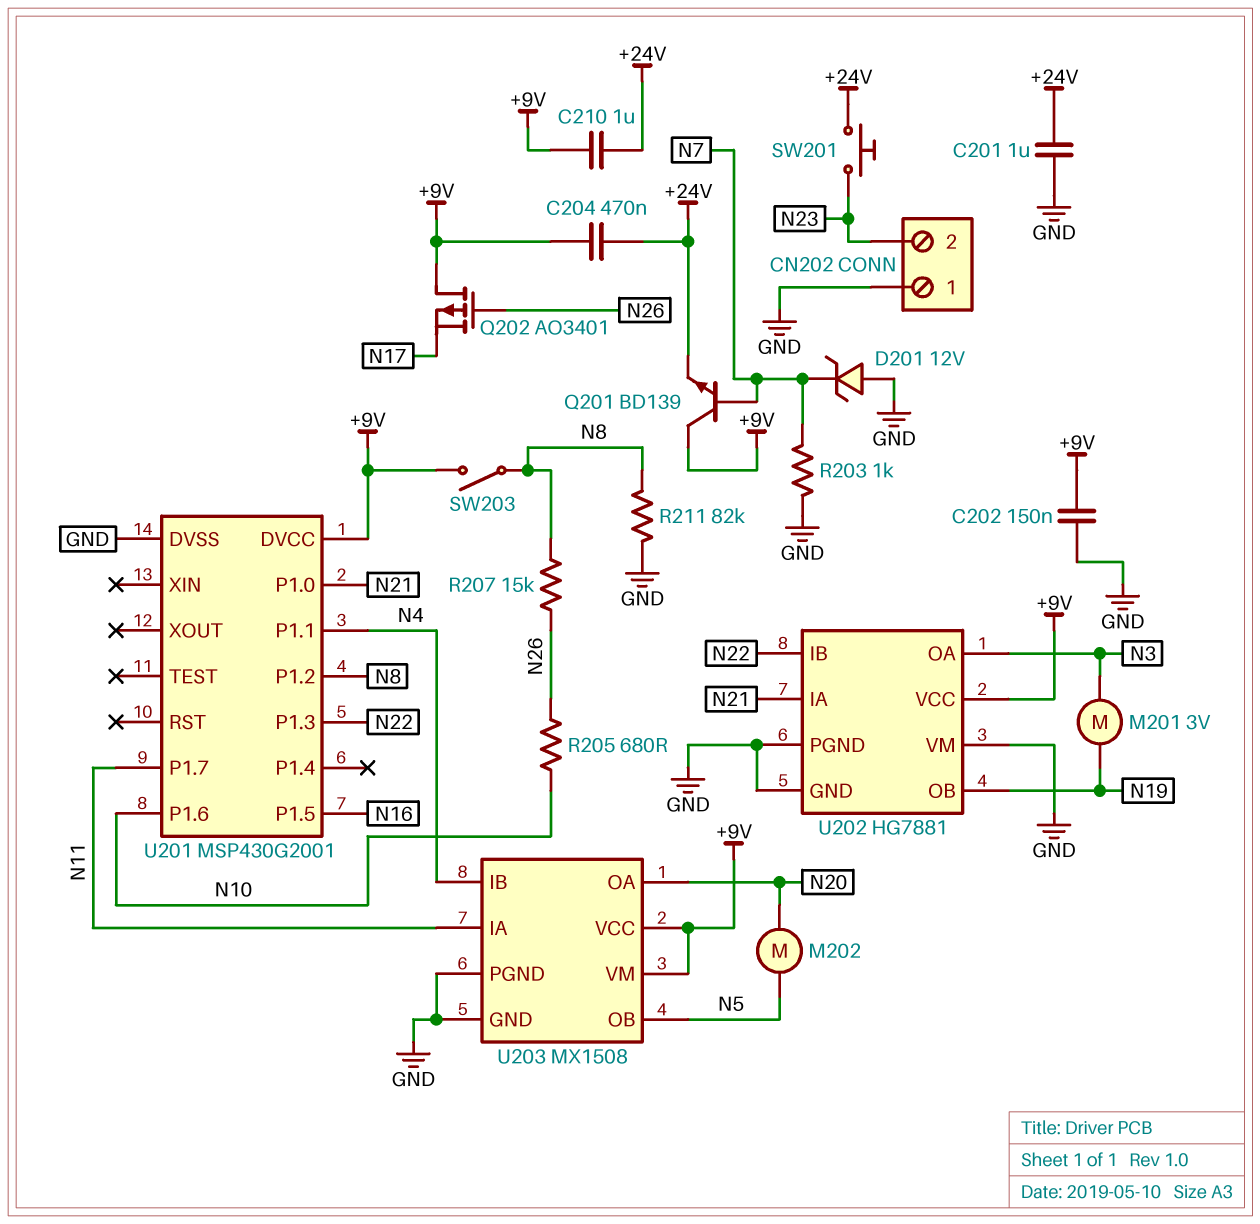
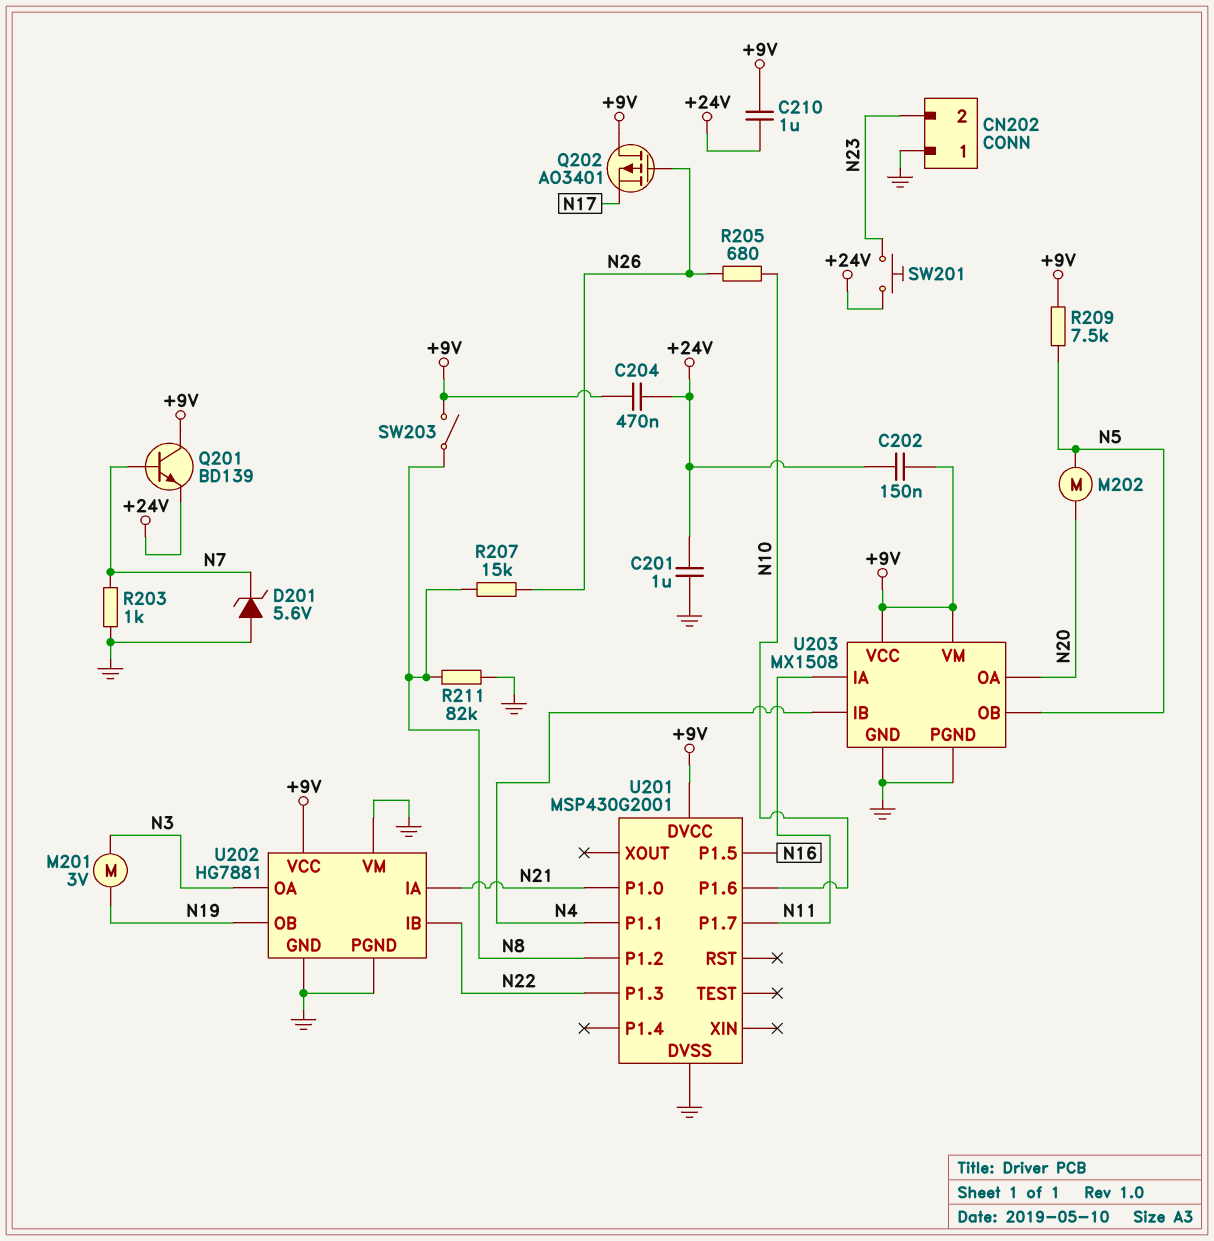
C202: 150nF (+9V, GND) -> 150nF (+9V, +24V)
D201: zener 12V (A GND, K N7) -> zener 5.6V (A GND, K N7)
R209: none -> 7.5k (+9V, N5)

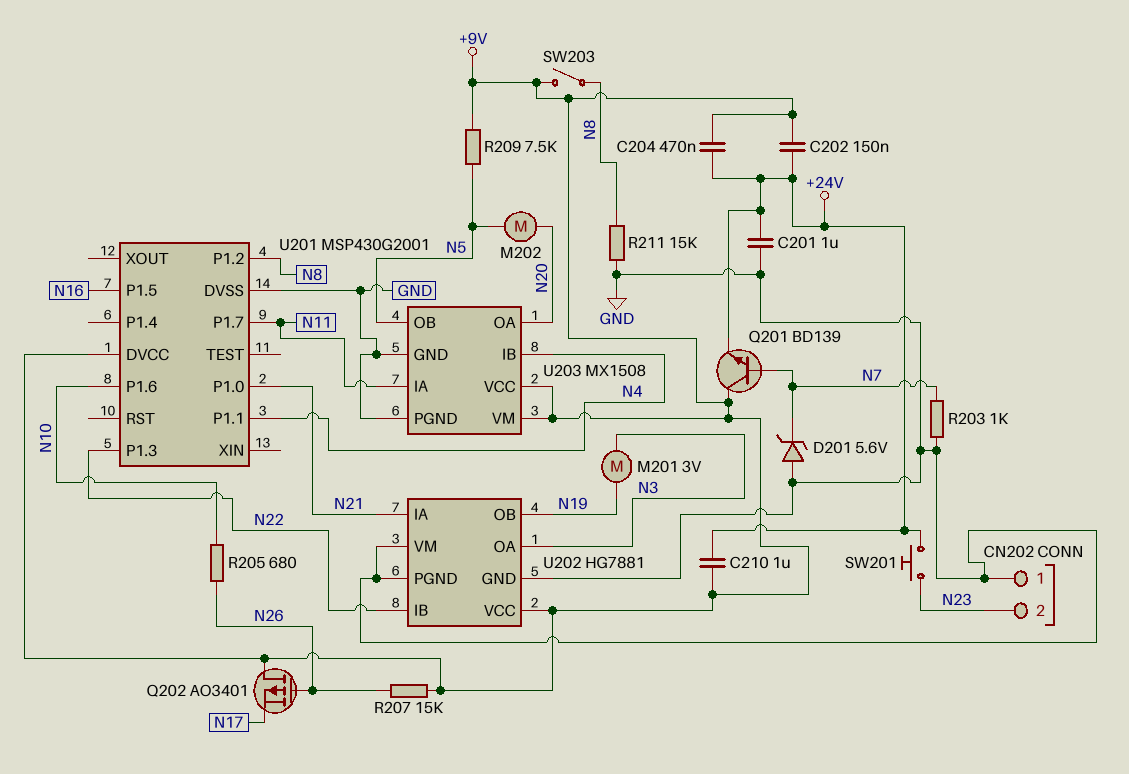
R207: 15k (N8, N26) -> 15k (+9V, N26)
R211: 82k (GND, N8) -> 15k (GND, N8)

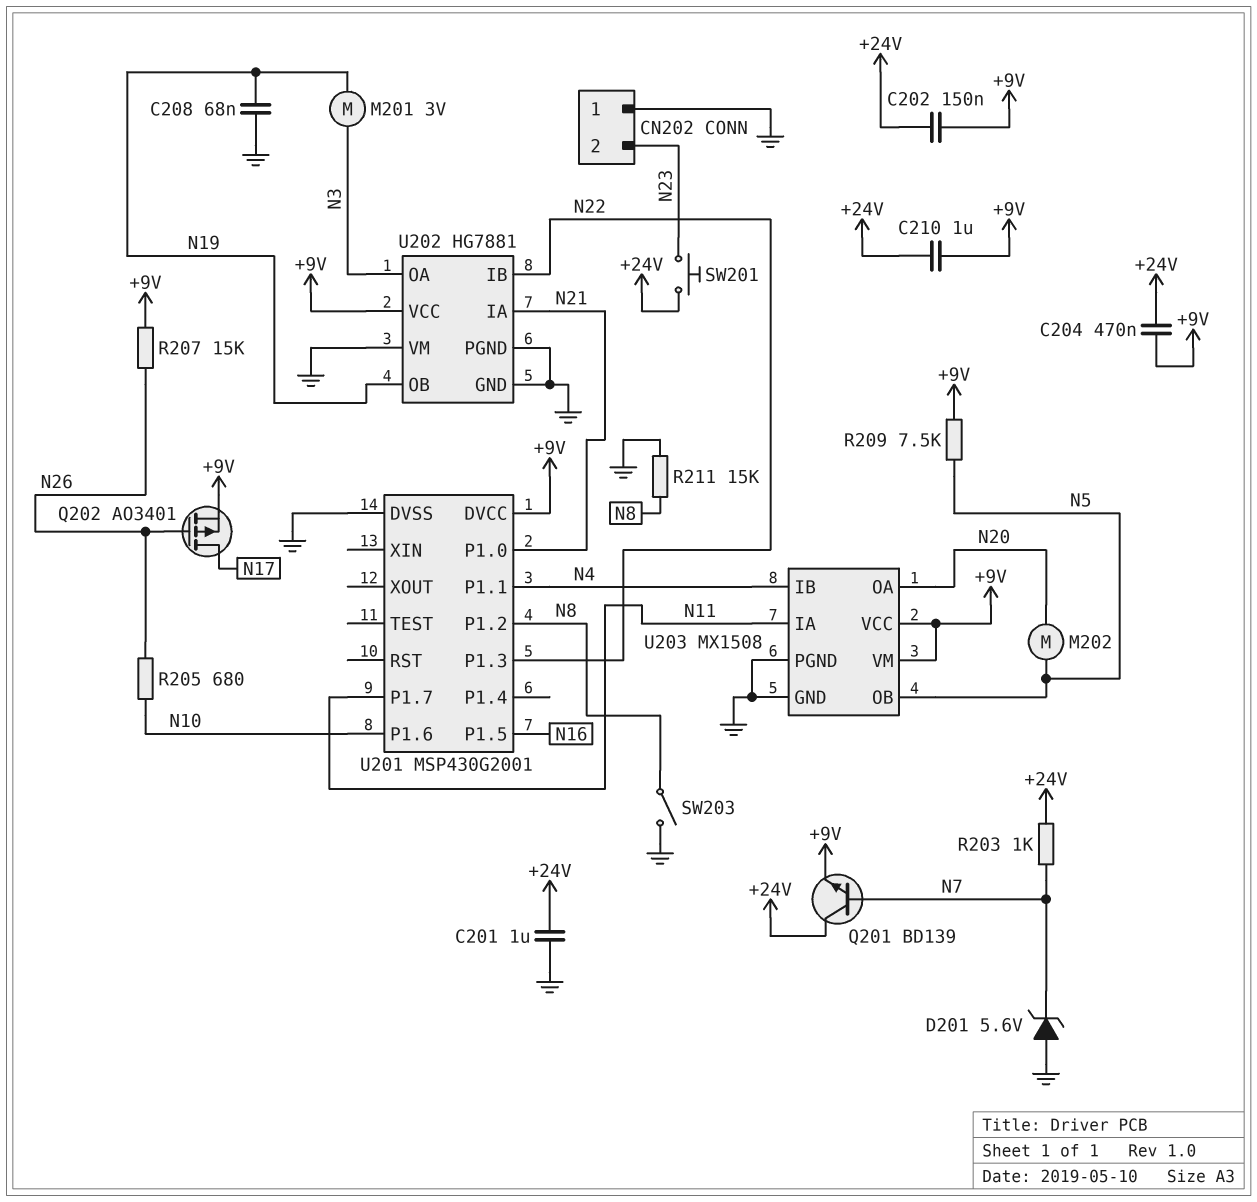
C208: none -> 68nF (GND, N19)
Q201: NPN BD139 (B N7, C +9V, E +24V) -> NPN BD139 (B N7, C +24V, E +9V)
Q202: PMOS AO3401 (G N26, D +9V, S N17) -> PMOS AO3401 (G N26, D N17, S +9V)
R203: 1k (GND, N7) -> 1k (+24V, N7)
SW203: switch (+9V, N8) -> switch (GND, N8)

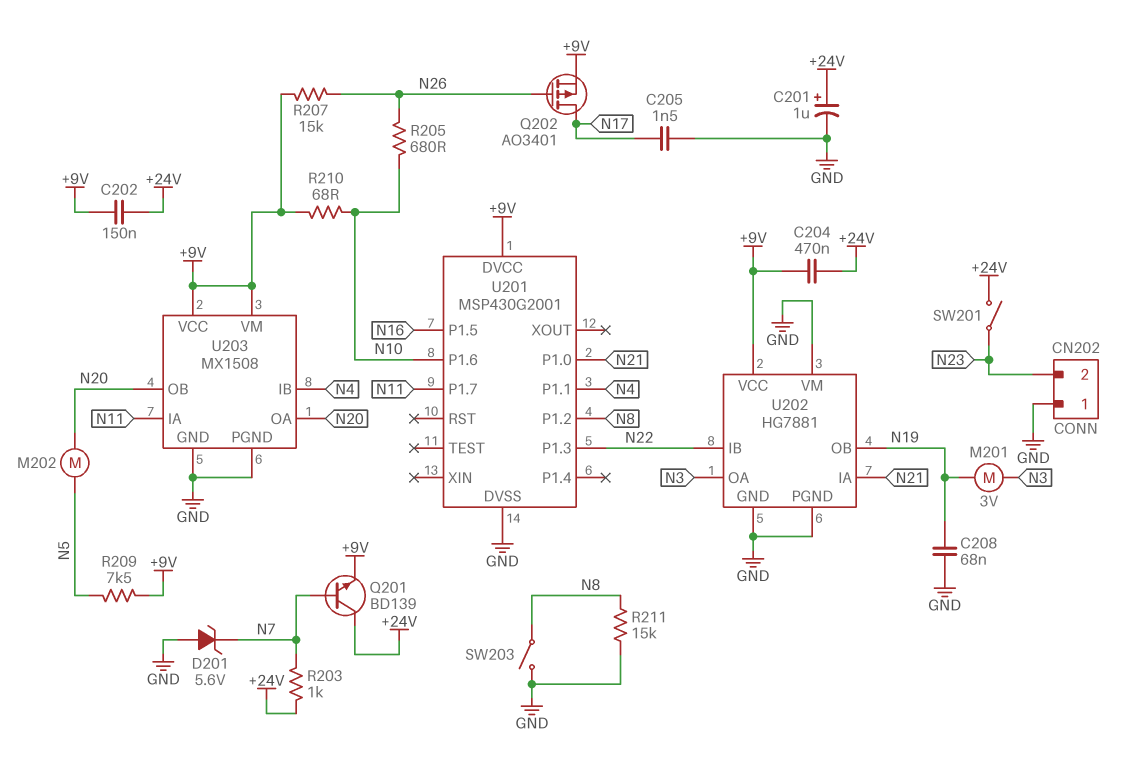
C201: 1uF (+24V, GND) -> 1uF (plus +24V, minus GND)
C205: none -> 1.5nF (GND, N17)
C210: 1uF (+9V, +24V) -> none
R210: none -> 68 (+9V, N10)
SW201: button (+24V, N23) -> switch (+24V, N23)
U203 pin OB: N5 -> N20

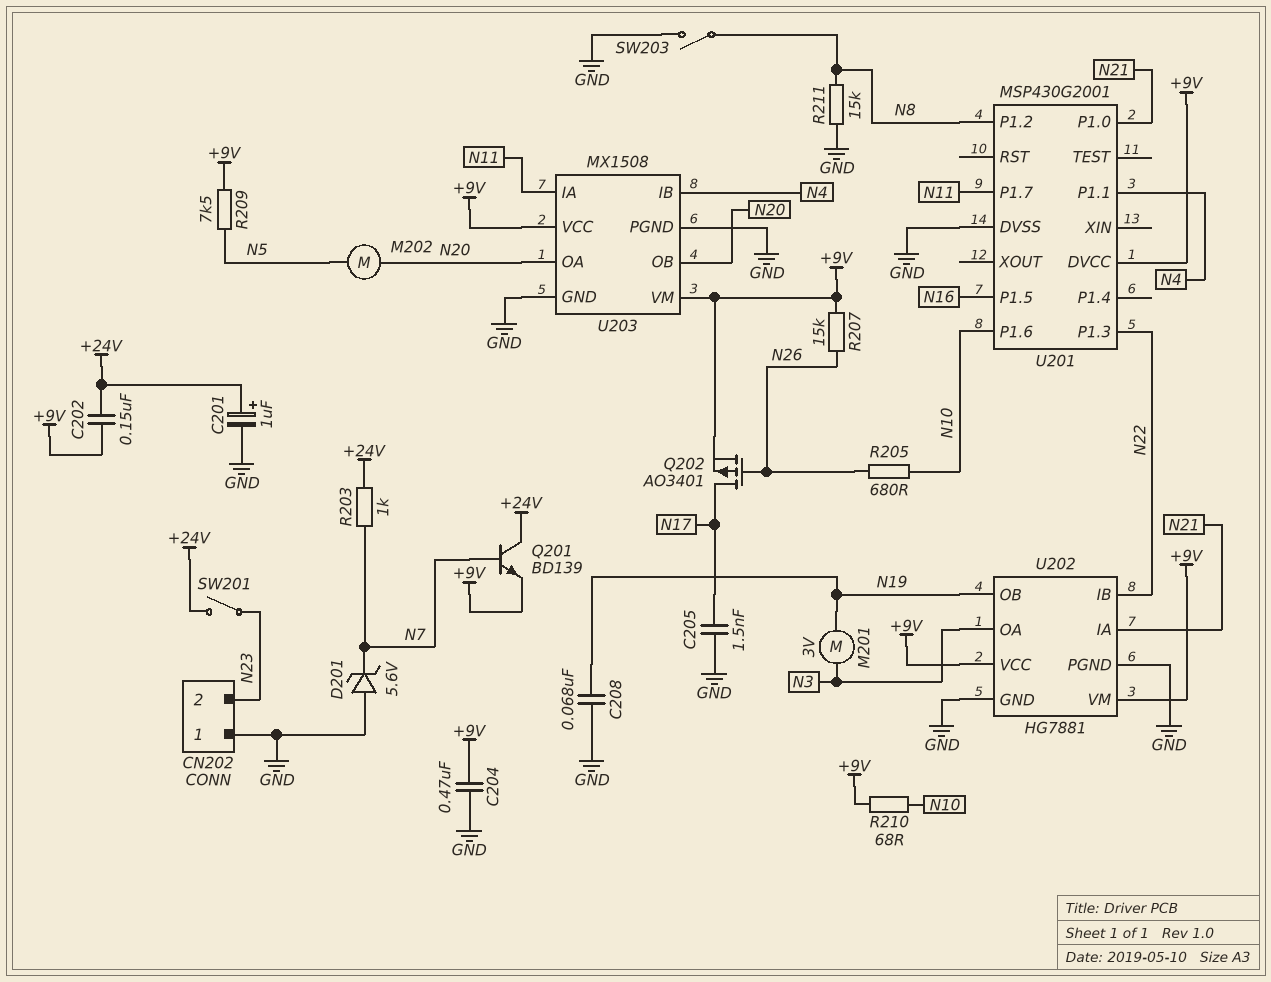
C204: 470nF (+9V, +24V) -> 470nF (+9V, GND)
U202 pin VM: GND -> +9V

